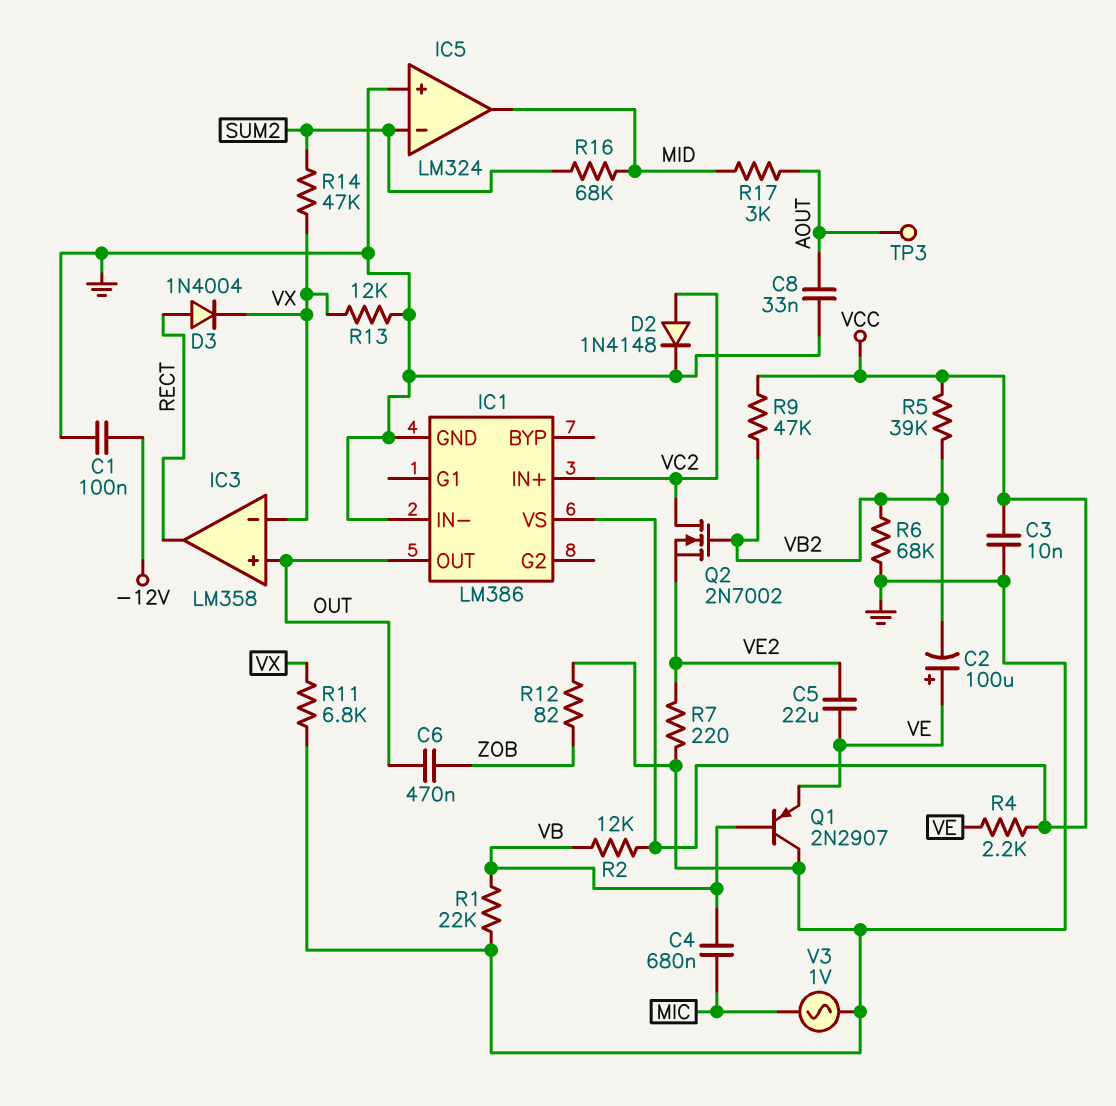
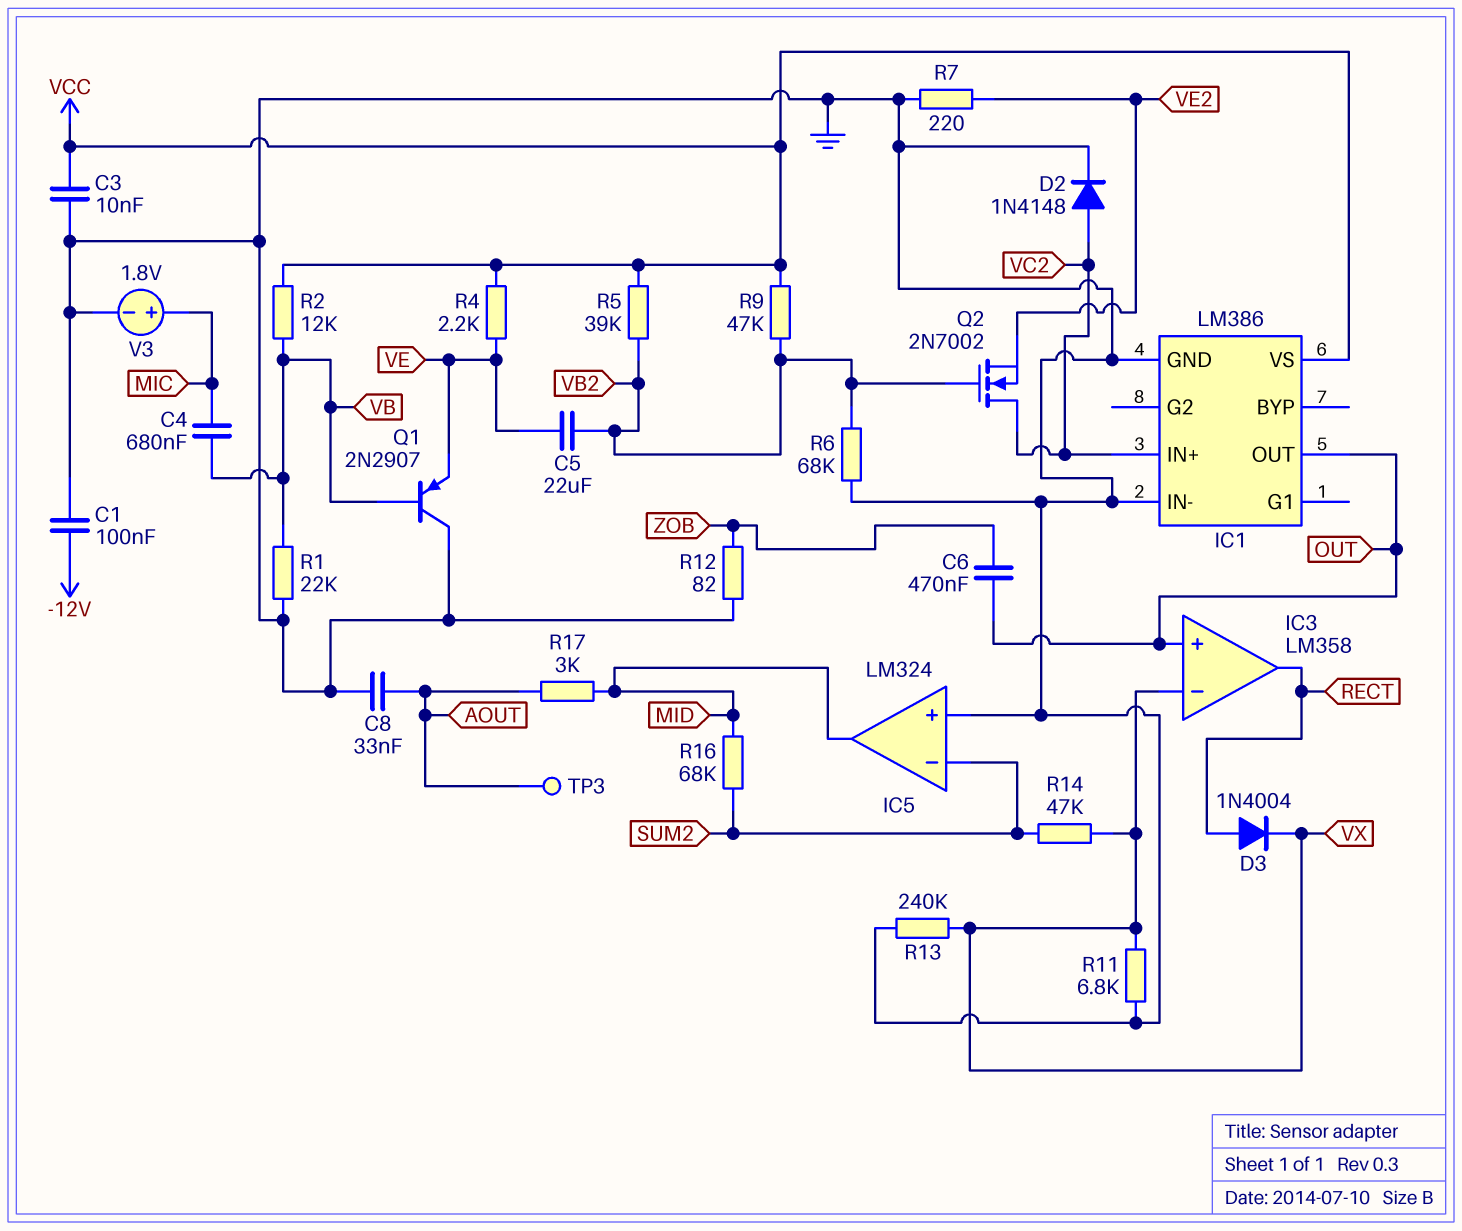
C2: 100uF (plus VE, minus VB2) -> none
C5: 22uF (VE, VE2) -> 22uF (VB2, VE)
R13: 12k (GND, VX) -> 240k (GND, VX)
V3: AC 1V (GND, MIC) -> 1.8V (plus MIC, minus GND)

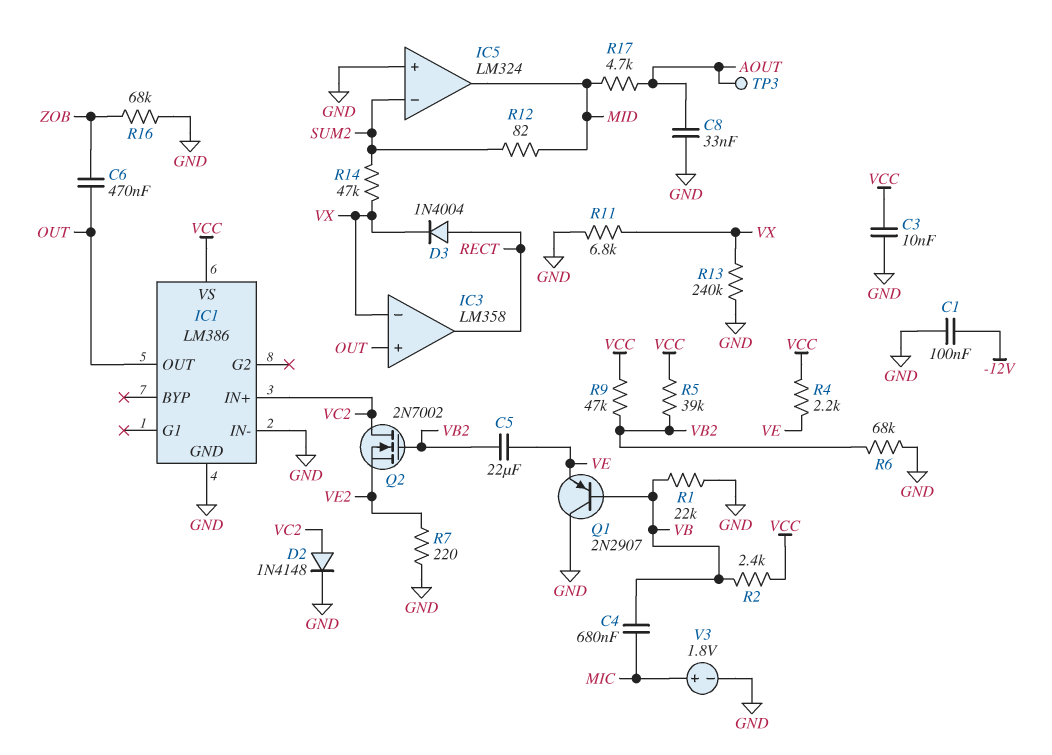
R2: 12k (VB, VCC) -> 2.4k (VB, VCC)
R12: 82 (GND, ZOB) -> 82 (MID, SUM2)
R16: 68k (MID, SUM2) -> 68k (GND, ZOB)
R17: 3k (AOUT, MID) -> 4.7k (AOUT, MID)

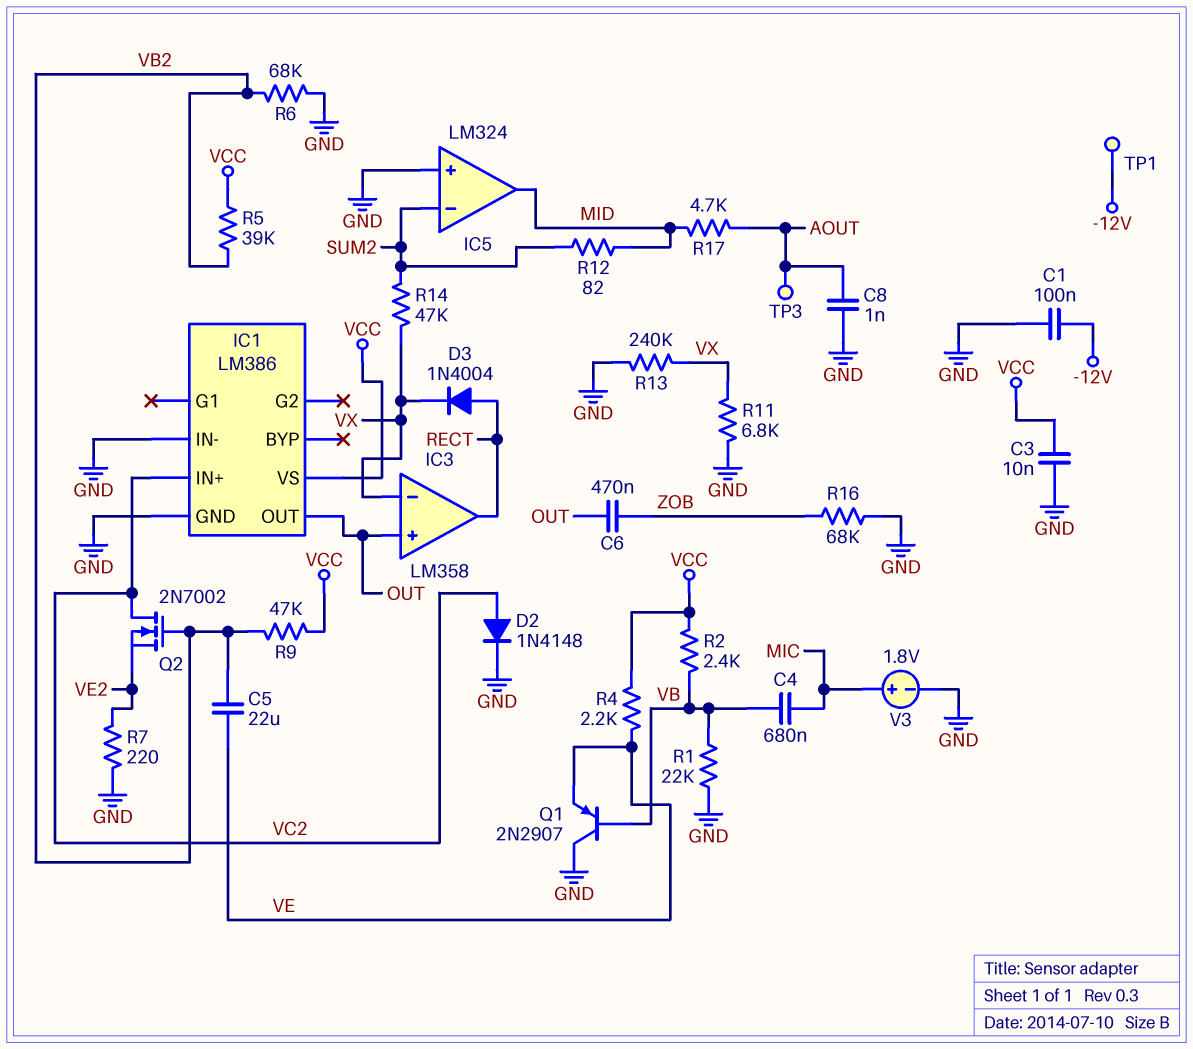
C8: 33nF (AOUT, GND) -> 1nF (AOUT, GND)
TP1: none -> test point (-12V)

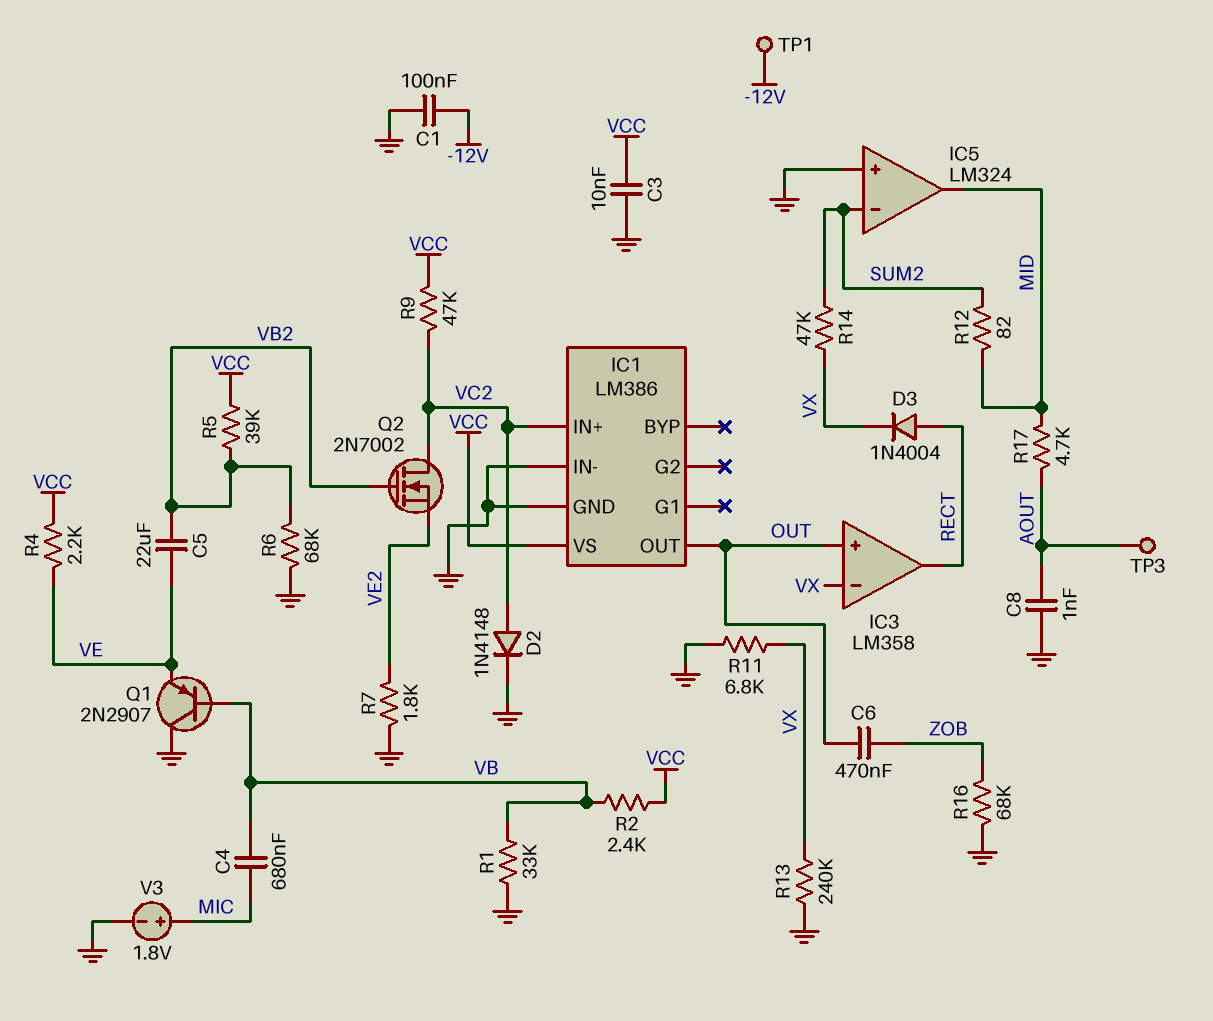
R1: 22k (GND, VB) -> 33k (GND, VB)
R7: 220 (GND, VE2) -> 1.8k (GND, VE2)
R9: 47k (VB2, VCC) -> 47k (VC2, VCC)

